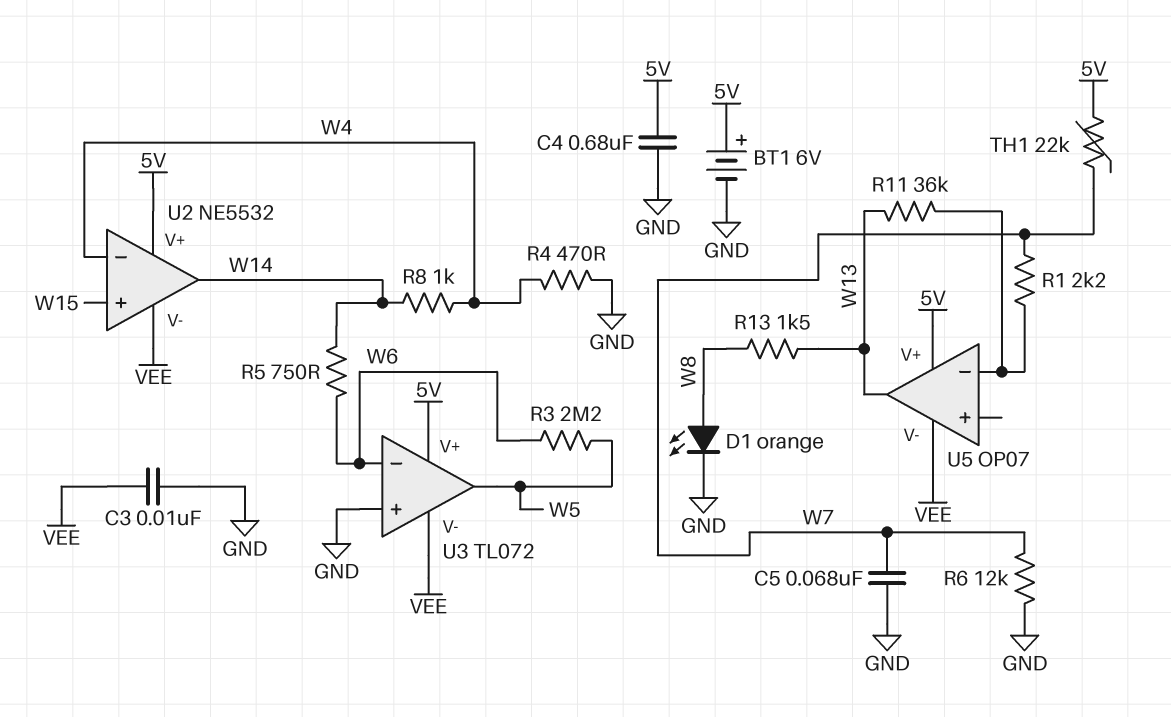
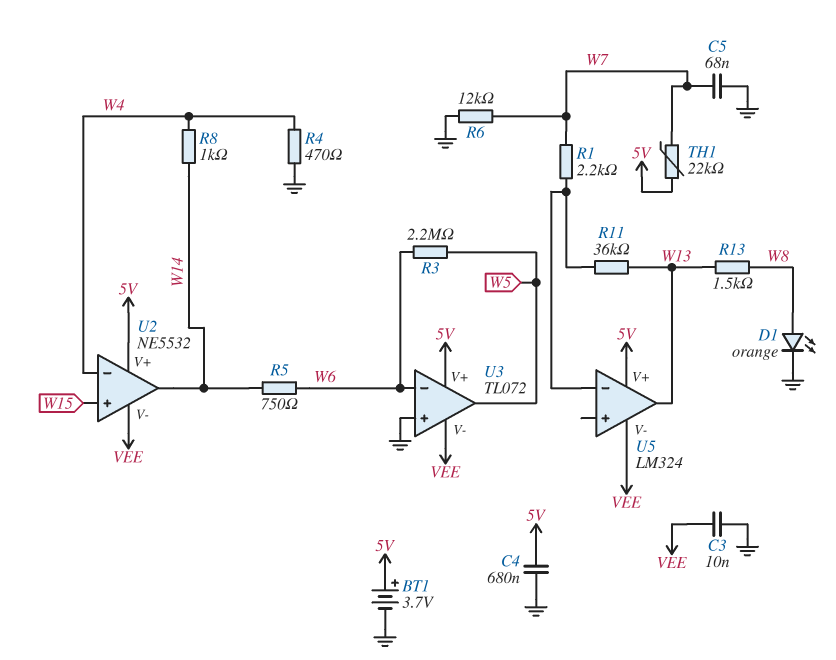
BT1: 6V (plus 5V, minus GND) -> 3.7V (plus 5V, minus GND)
U5: OP07 -> LM324

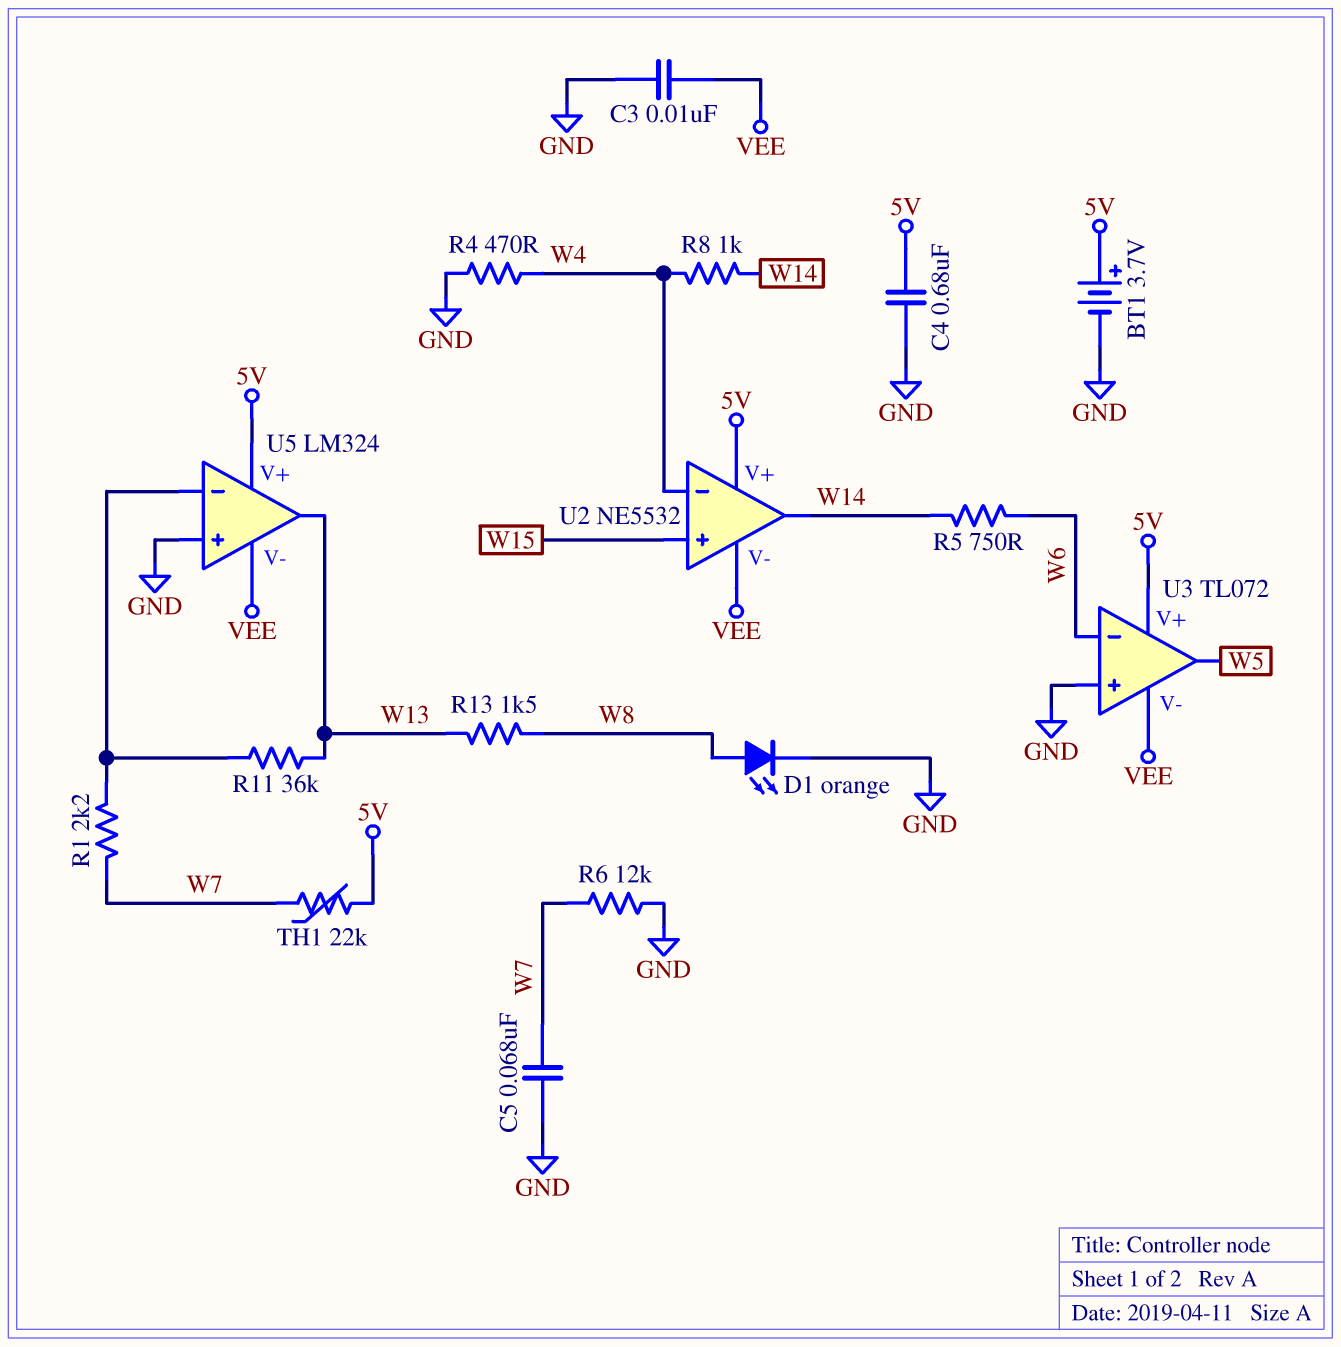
R3: 2.2M (W5, W6) -> none
U5 pin in+: none -> GND

